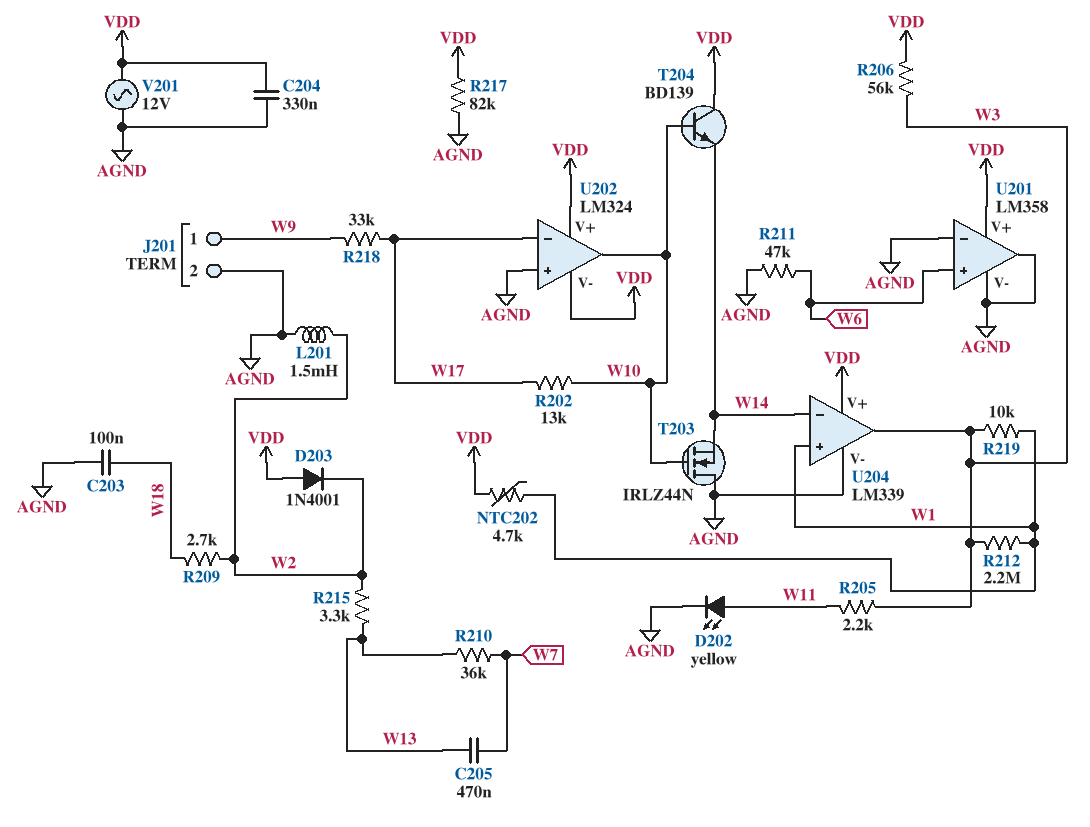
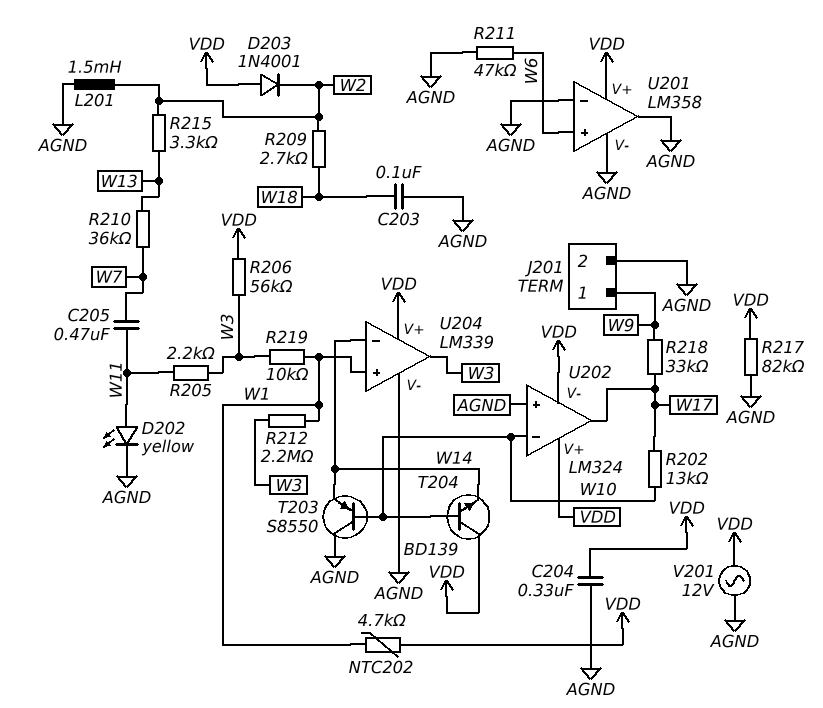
C205: 470nF (W7, W13) -> 470nF (W7, W11)
T203: NMOS IRLZ44N (G W10, D AGND, S W14) -> PNP S8550 (B W10, C AGND, E W14)
U202 pin in-: W17 -> W10
U202 pin out: W10 -> W17

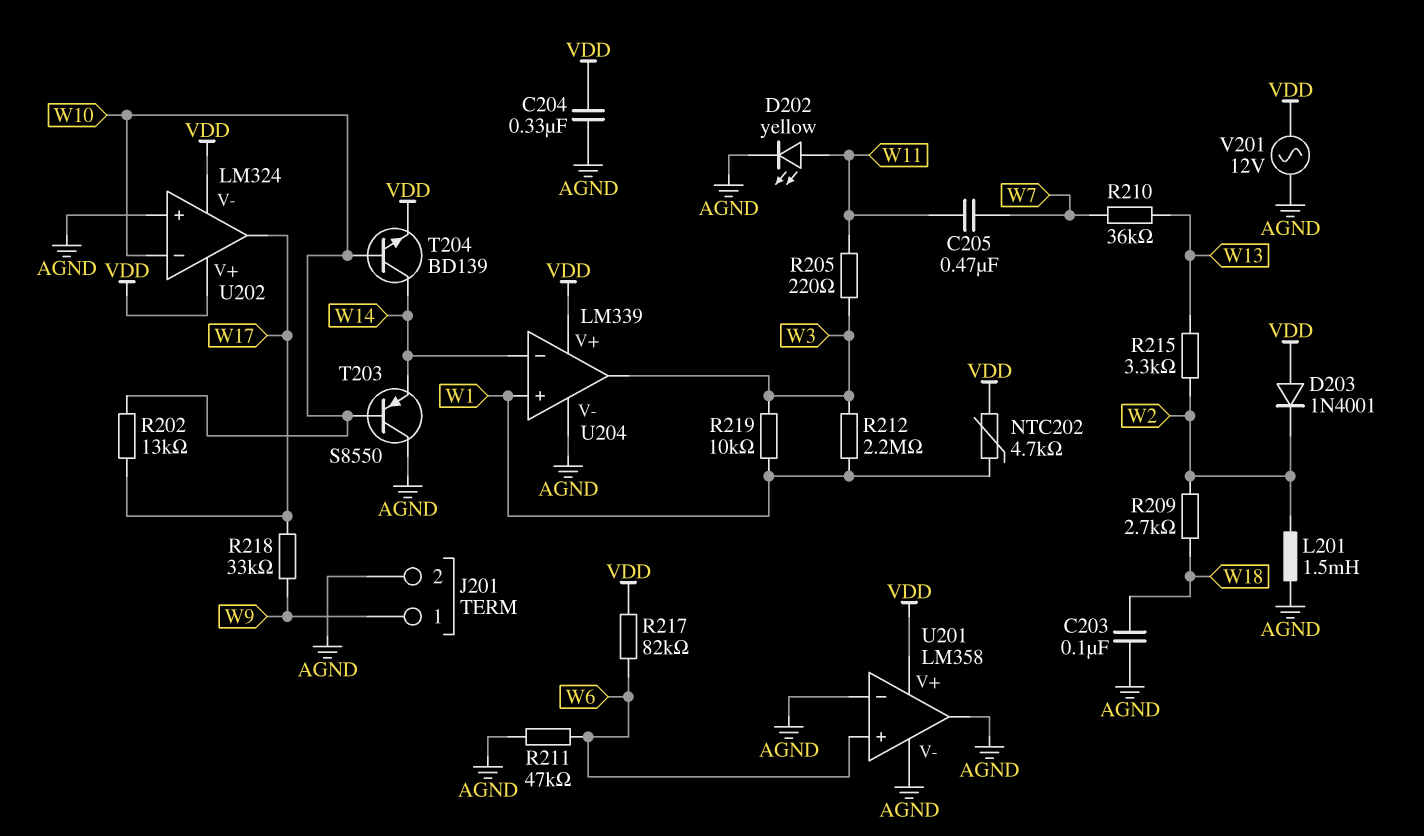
R205: 2.2k (W3, W11) -> 220 (W3, W11)
R206: 56k (VDD, W3) -> none
R217: 82k (AGND, VDD) -> 82k (VDD, W6)
T204: NPN BD139 (B W10, C VDD, E W14) -> NPN BD139 (B W10, C W14, E VDD)

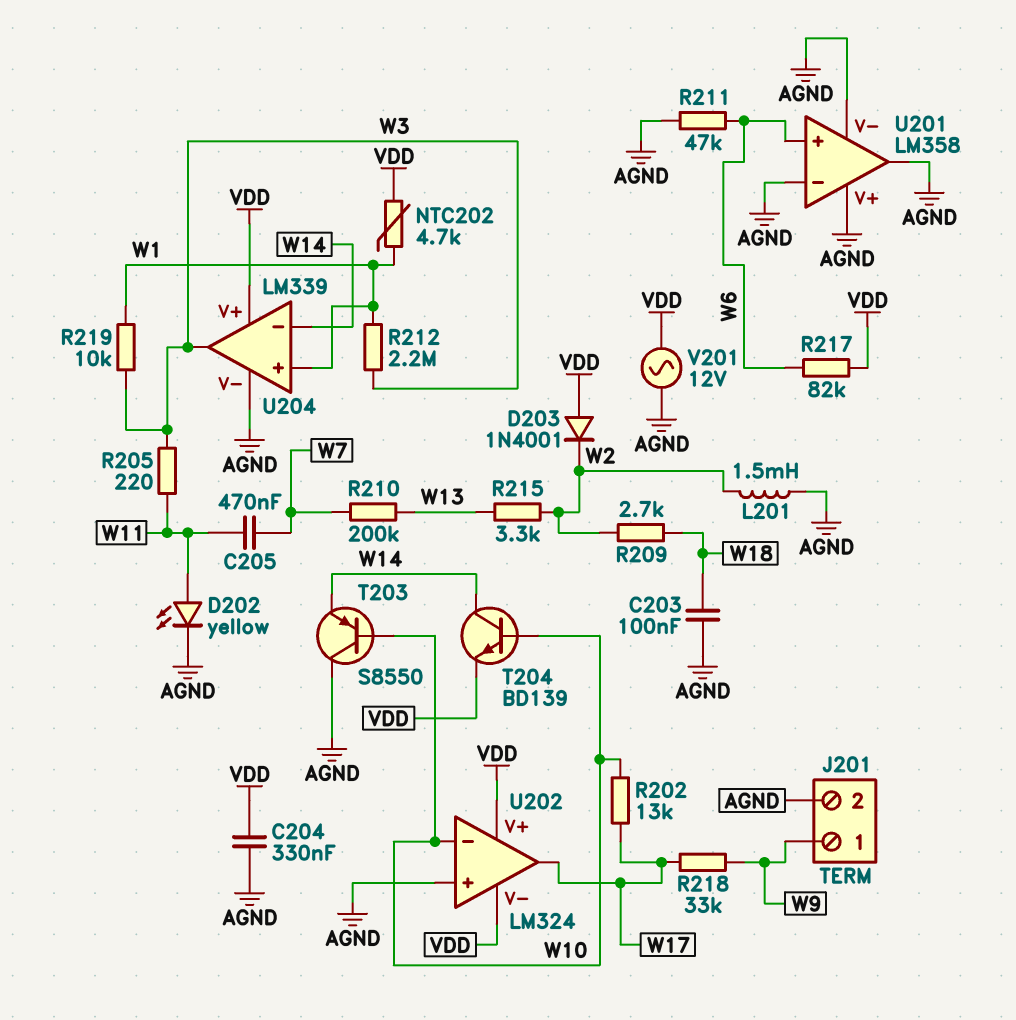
R210: 36k (W7, W13) -> 200k (W7, W13)
U201 pin V+: VDD -> AGND

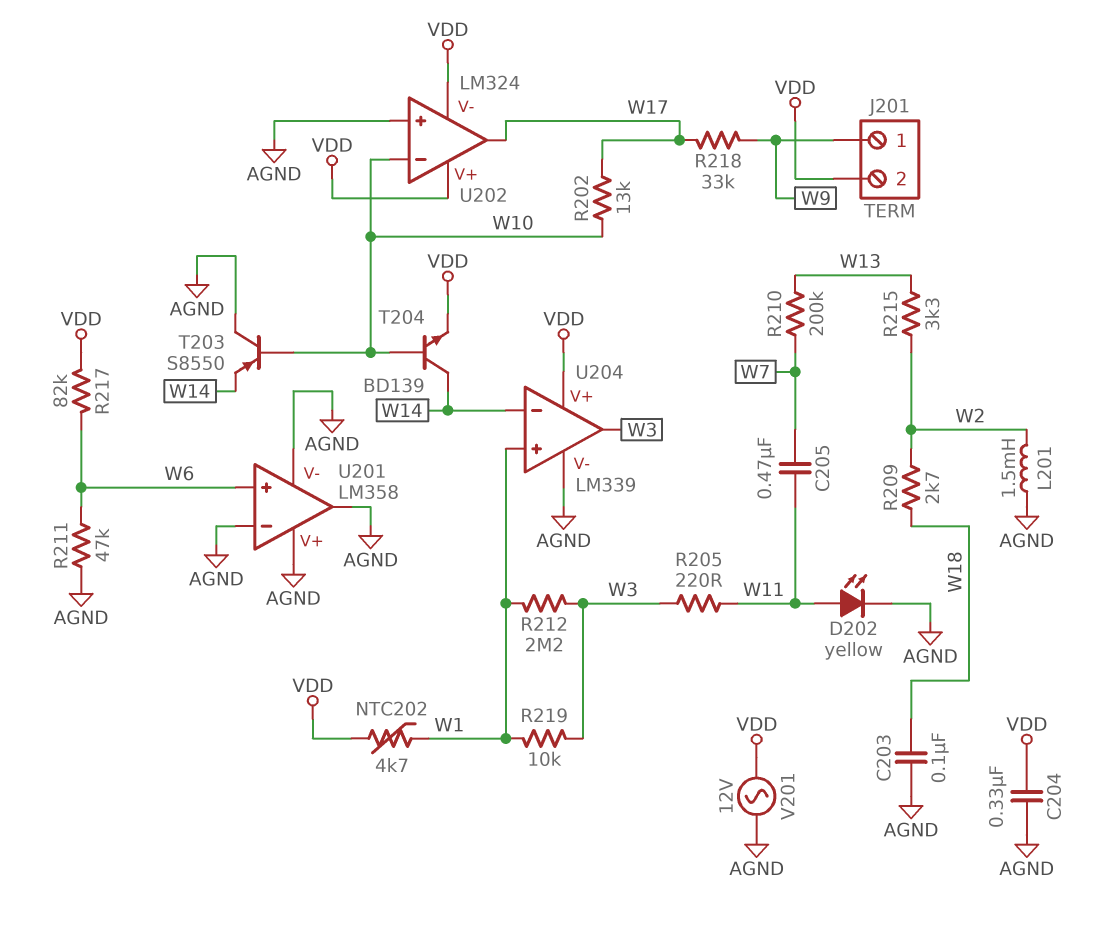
D203: diode 1N4001 (A VDD, K W2) -> none
J201 pin 2: AGND -> VDD

